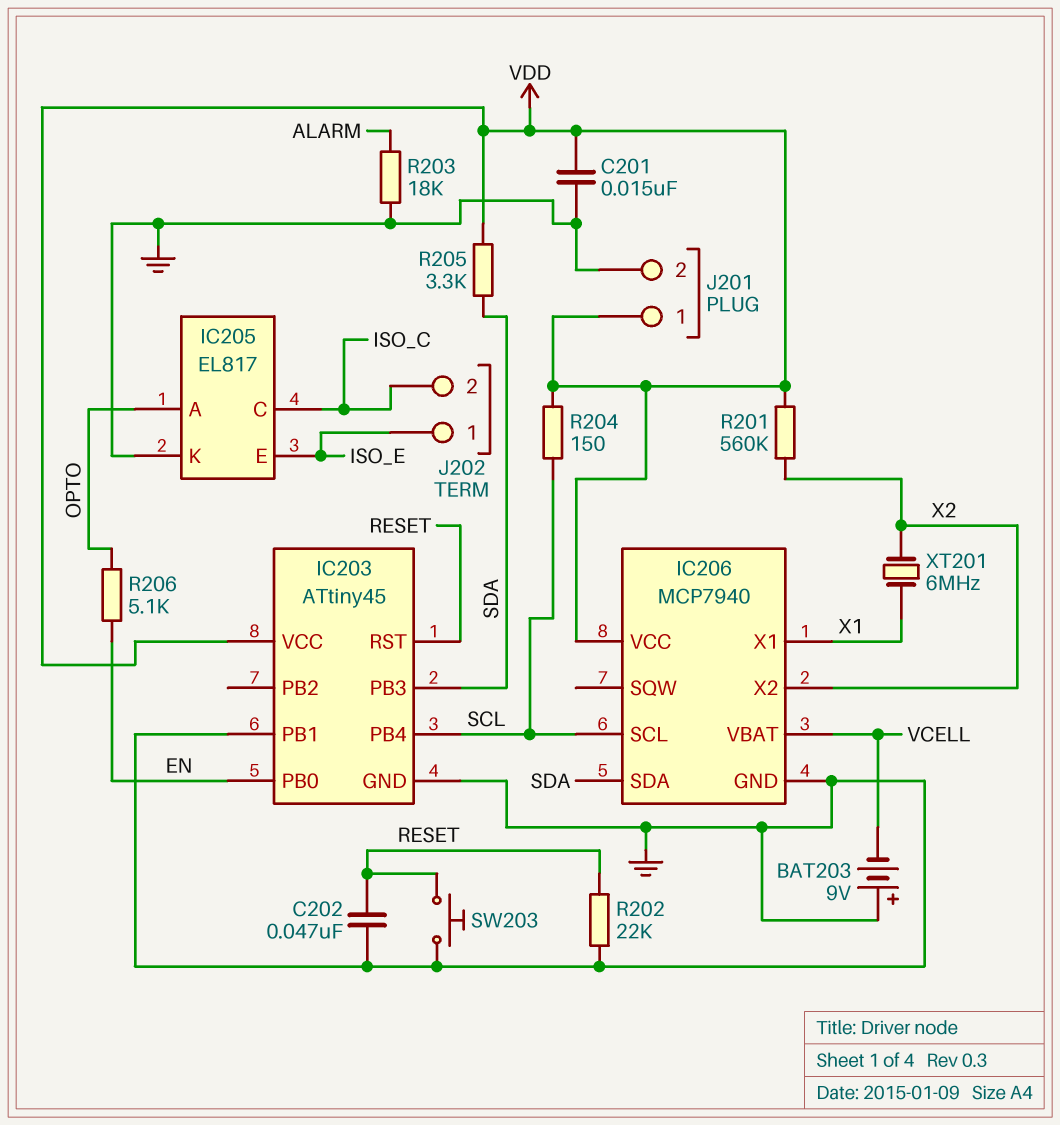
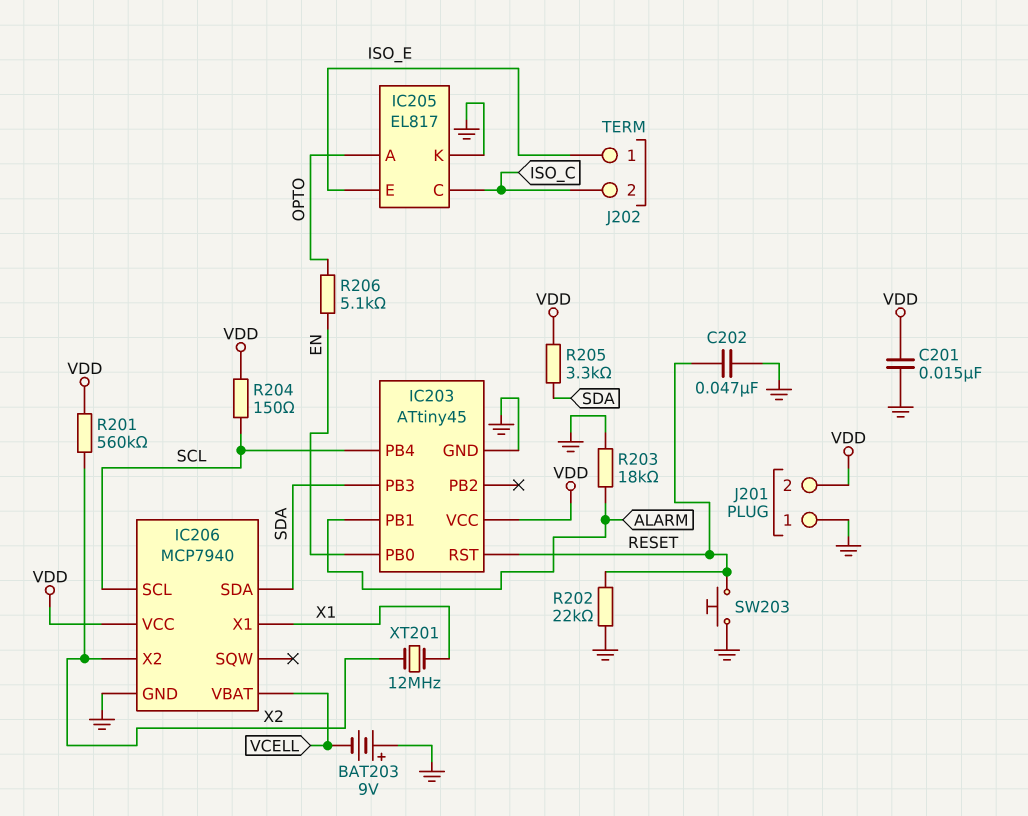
IC203 pin PB1: GND -> ALARM
J201 pin 1: VDD -> GND
J201 pin 2: GND -> VDD
XT201: 6MHz (X1, X2) -> 12MHz (X1, X2)

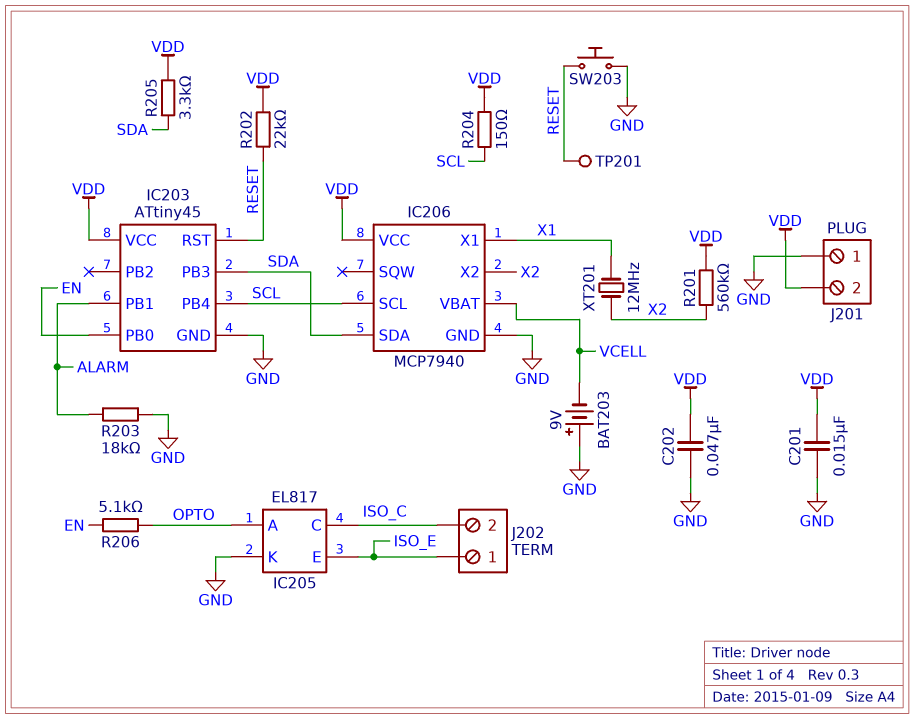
C202: 47nF (GND, RESET) -> 47nF (GND, VDD)
R202: 22k (GND, RESET) -> 22k (RESET, VDD)
TP201: none -> test point (RESET)

